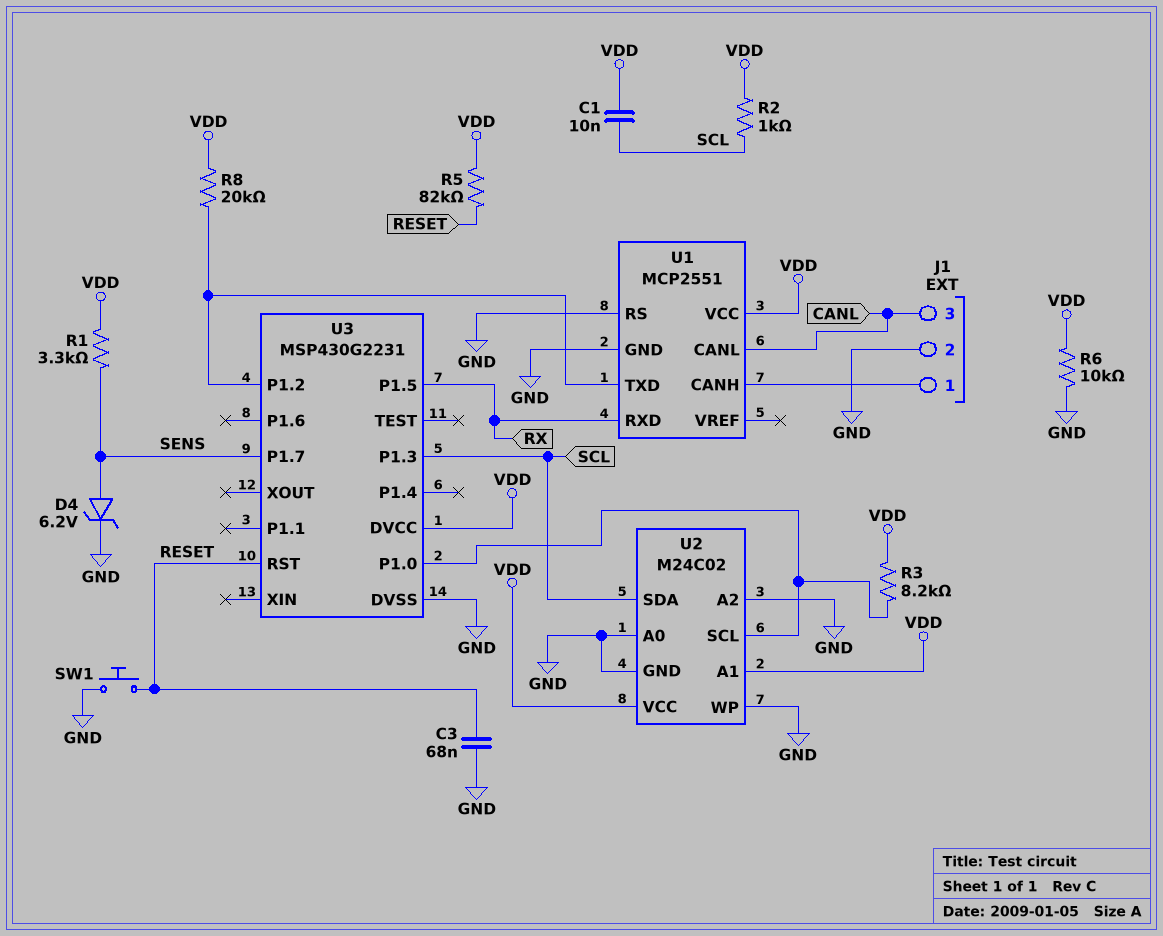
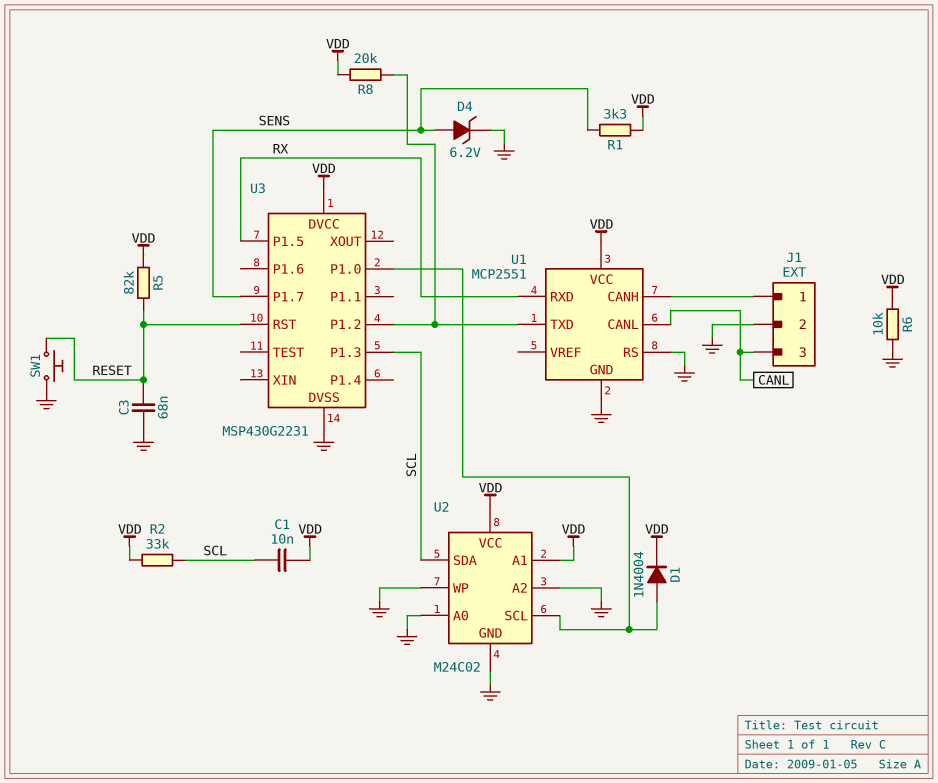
D1: none -> diode 1N4004 (A U2/SCL, K VDD)
R2: 1k (SCL, VDD) -> 33k (SCL, VDD)
R3: 8.2k (U2/SCL, VDD) -> none

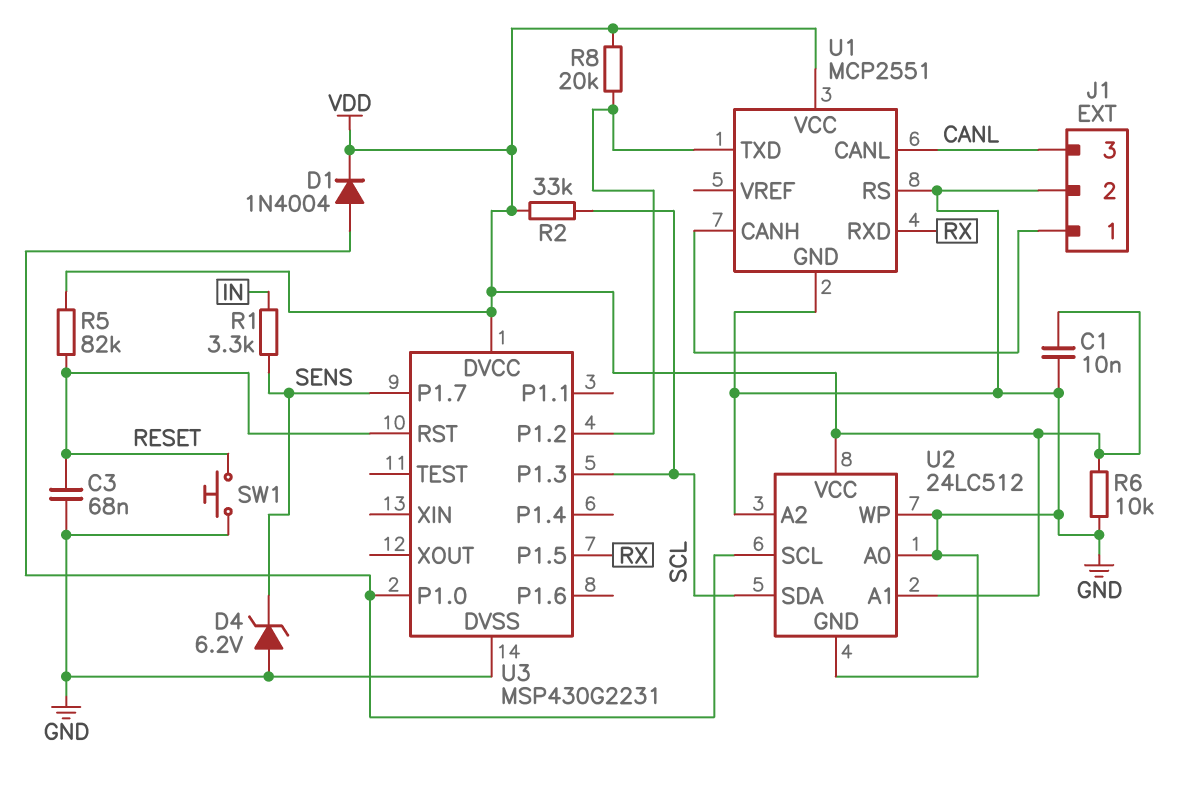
C1: 10nF (SCL, VDD) -> 10nF (GND, VDD)
D4: zener 6.2V (A SENS, K GND) -> zener 6.2V (A GND, K SENS)
R1: 3.3k (SENS, VDD) -> 3.3k (IN, SENS)
U2: M24C02 -> 24LC512

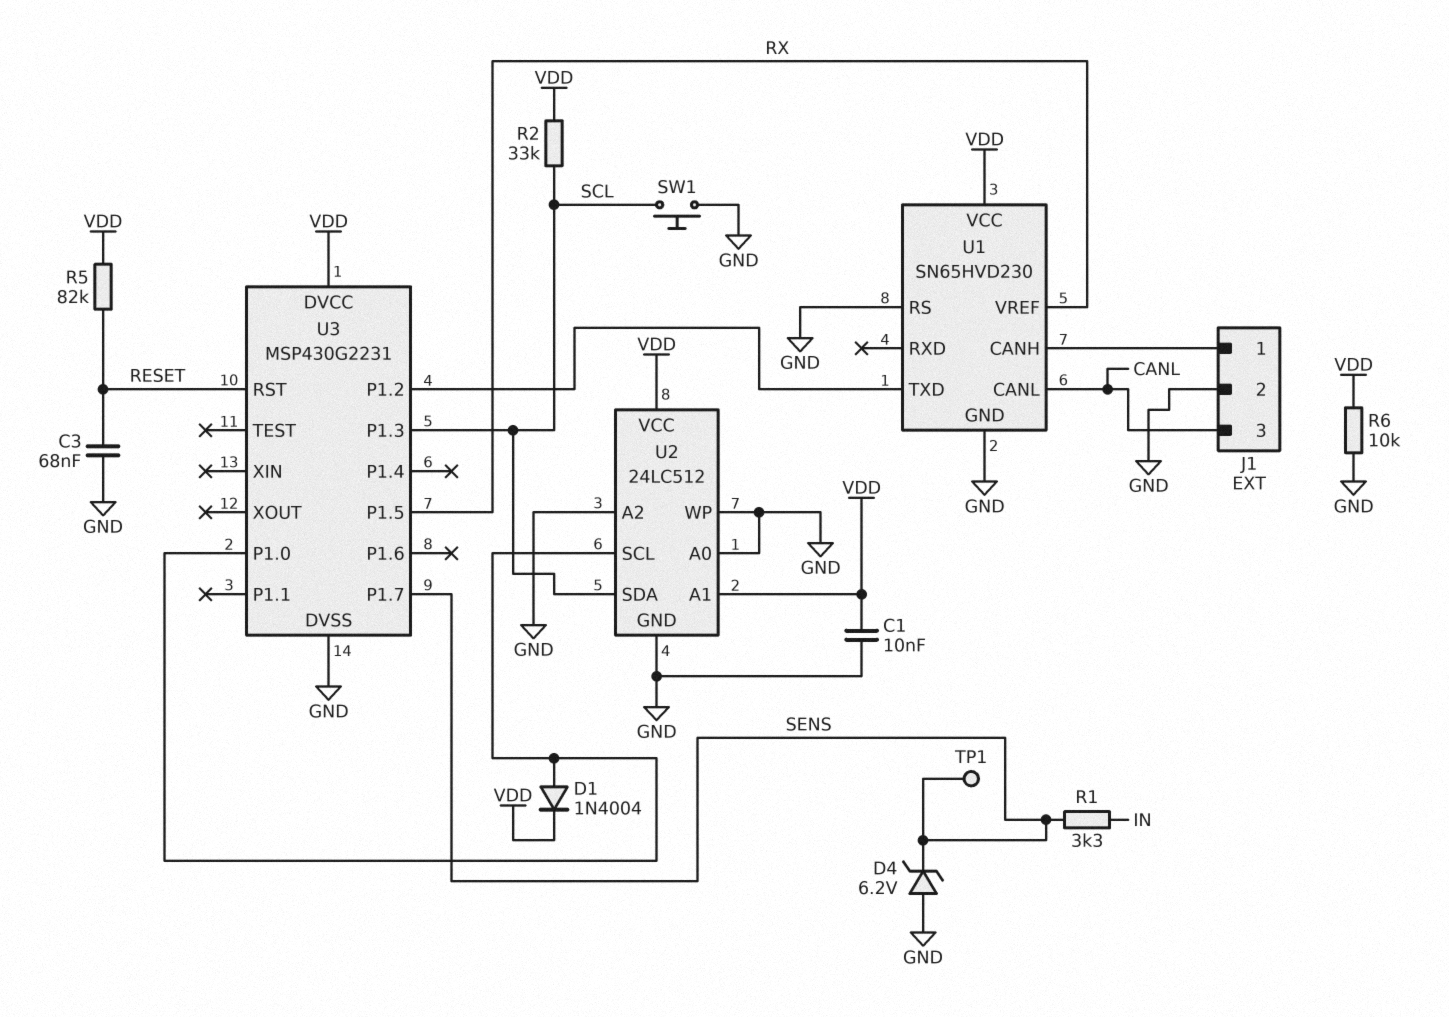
R8: 20k (U1/TXD, VDD) -> none
SW1: button (GND, RESET) -> button (GND, SCL)
TP1: none -> test point (SENS)
U1: MCP2551 -> SN65HVD230
U1 pin RXD: RX -> none
U1 pin VREF: none -> RX

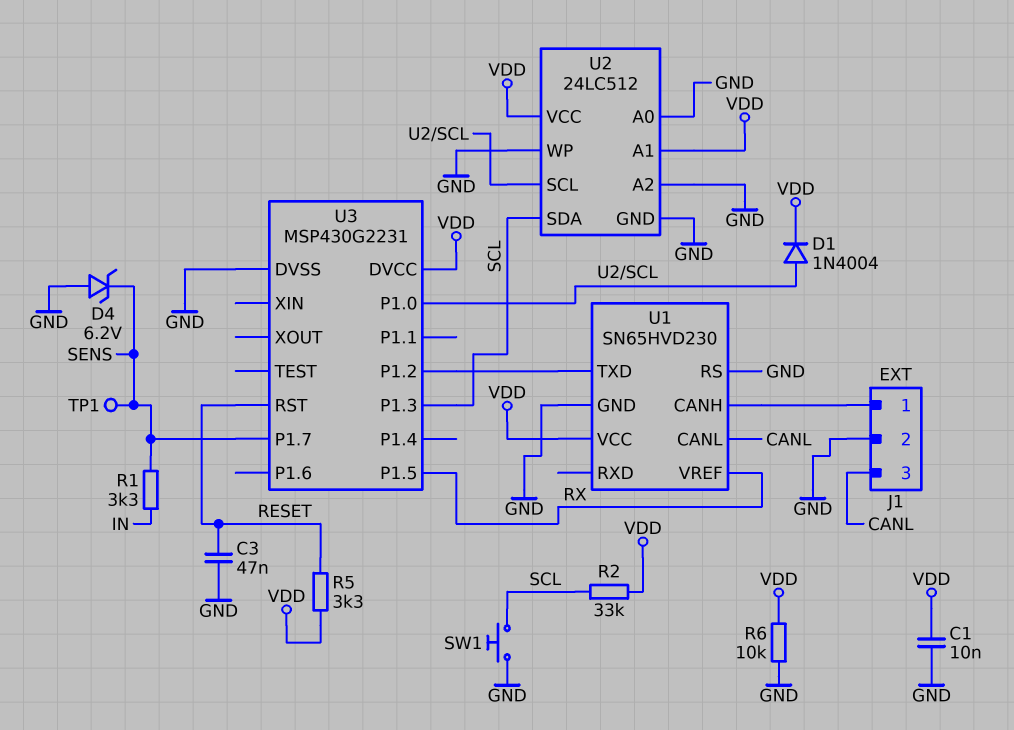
C3: 68nF (GND, RESET) -> 47nF (GND, RESET)
R5: 82k (RESET, VDD) -> 3.3k (RESET, VDD)

